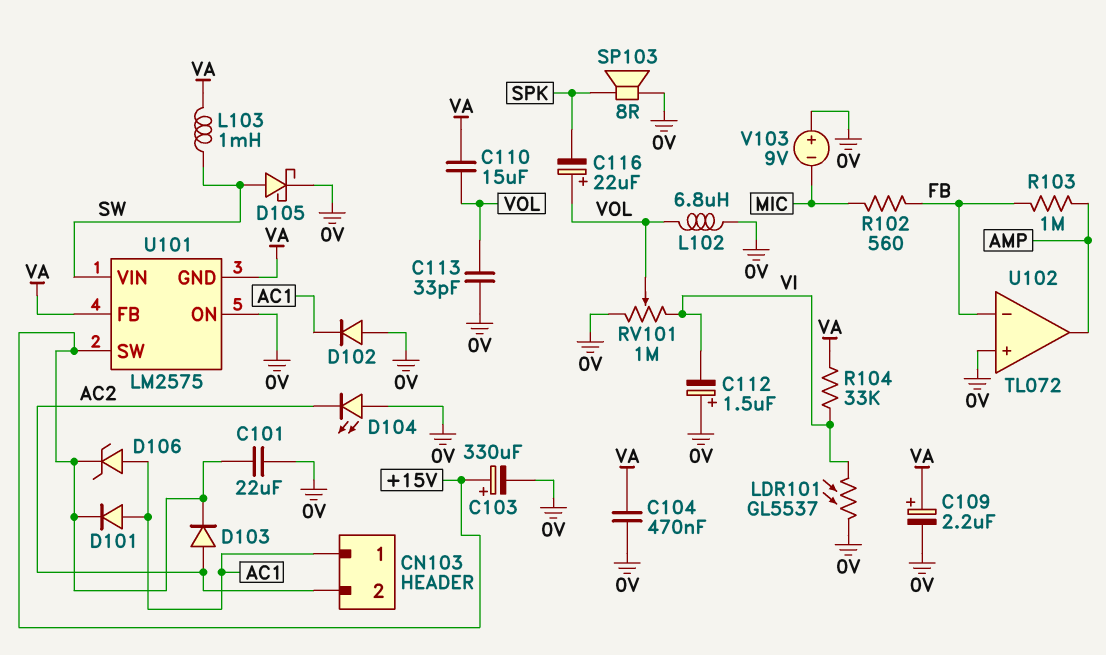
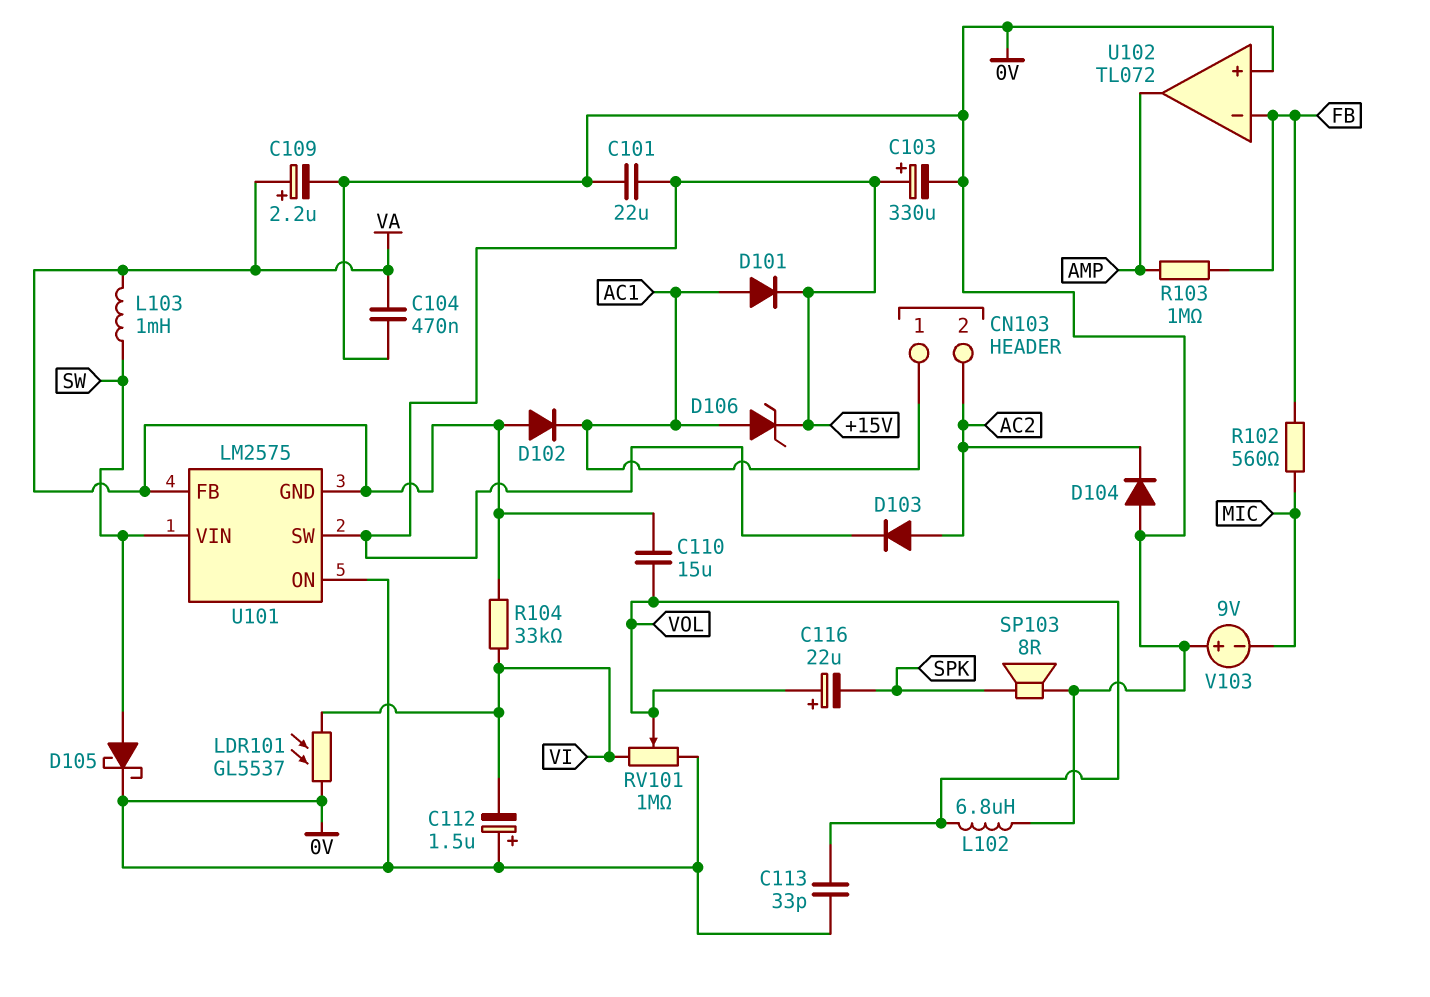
D102: diode (A 0V, K AC1) -> diode (A VA, K AC1)
D104: LED (A 0V, K AC2) -> diode (A 0V, K AC2)

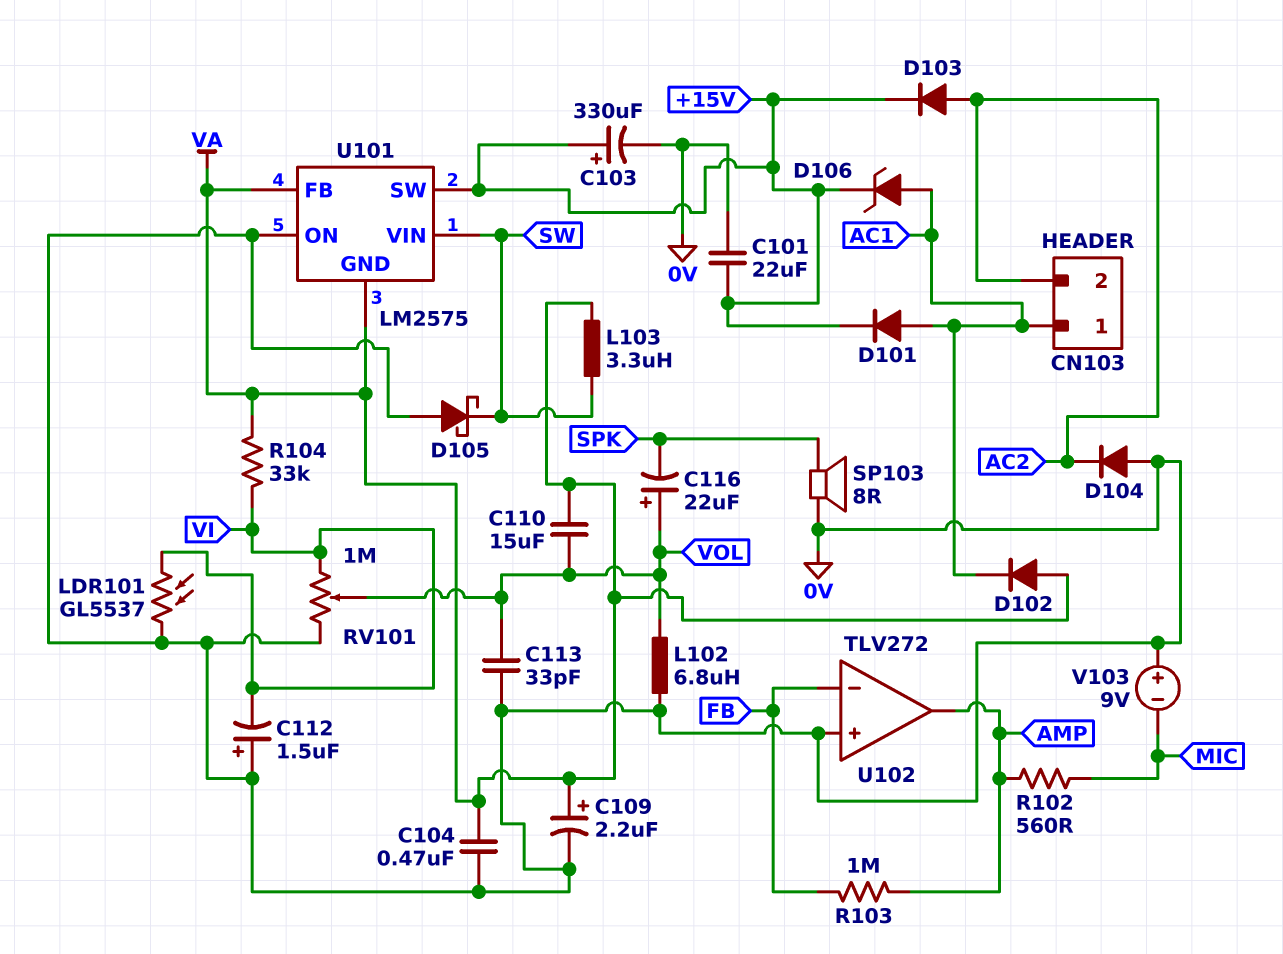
D105: schottky (A SW, K 0V) -> schottky (A 0V, K SW)
L103: 1mH (SW, VA) -> 3.3uH (SW, VA)
R102: 560 (FB, MIC) -> 560 (AMP, MIC)
U102: TL072 -> TLV272

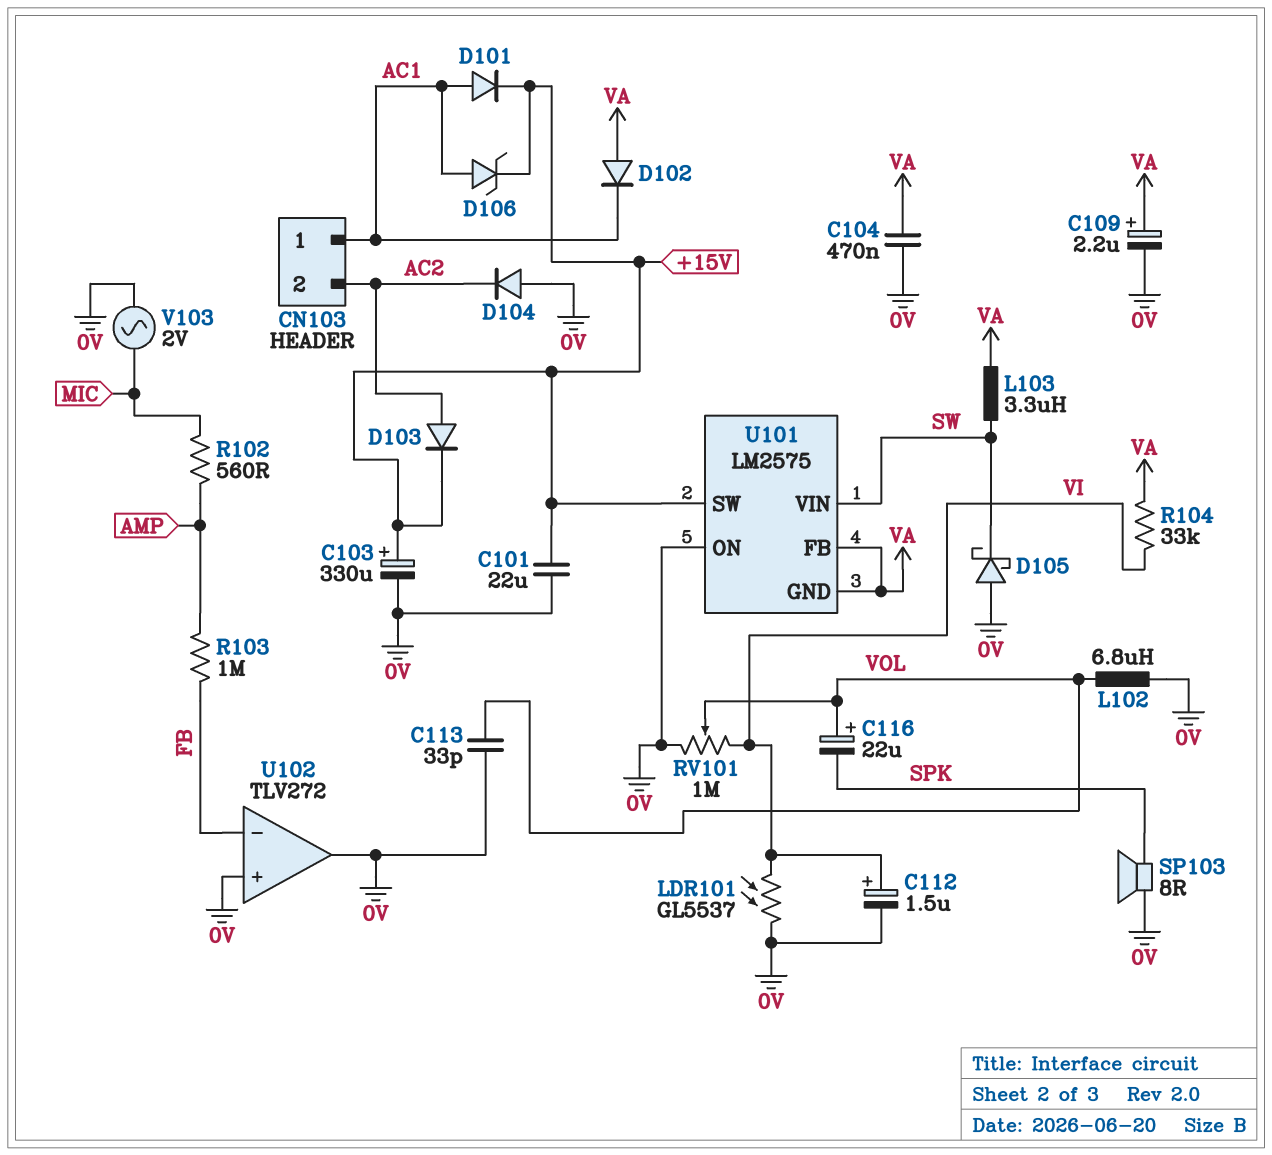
C110: 15uF (VA, VOL) -> none
C112: 1.5uF (plus 0V, minus VI) -> 1.5uF (plus VI, minus 0V)
U102 pin out: AMP -> 0V
V103: 9V (plus 0V, minus MIC) -> AC 2V (0V, MIC)

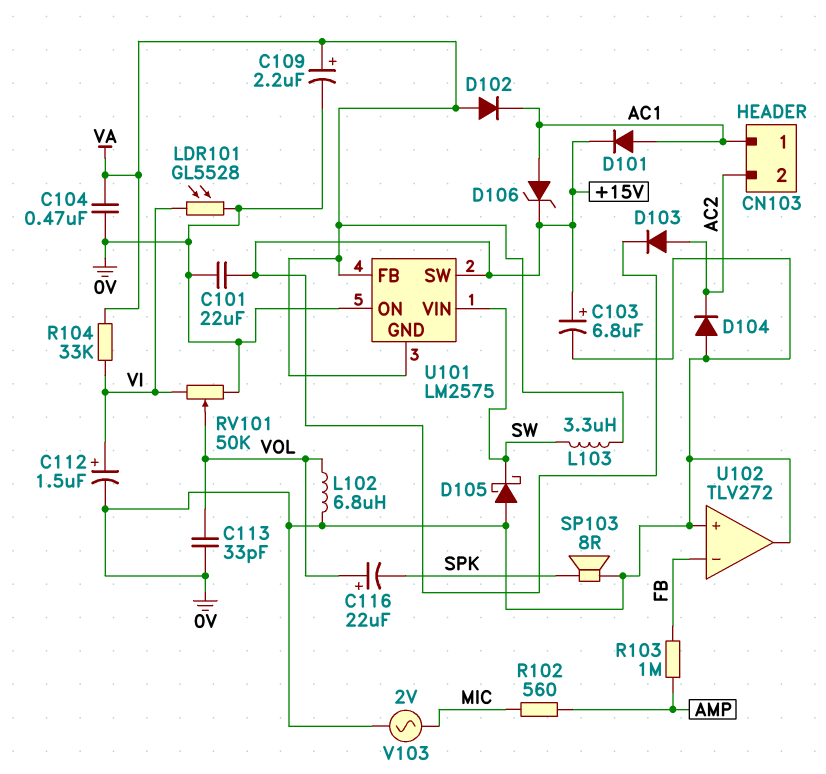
C103: 330uF (plus +15V, minus 0V) -> 6.8uF (plus +15V, minus 0V)
LDR101: GL5537 (0V, VI) -> GL5528 (0V, VI)
RV101: 1M (0V, VI, wiper VOL) -> 50k (0V, VI, wiper VOL)

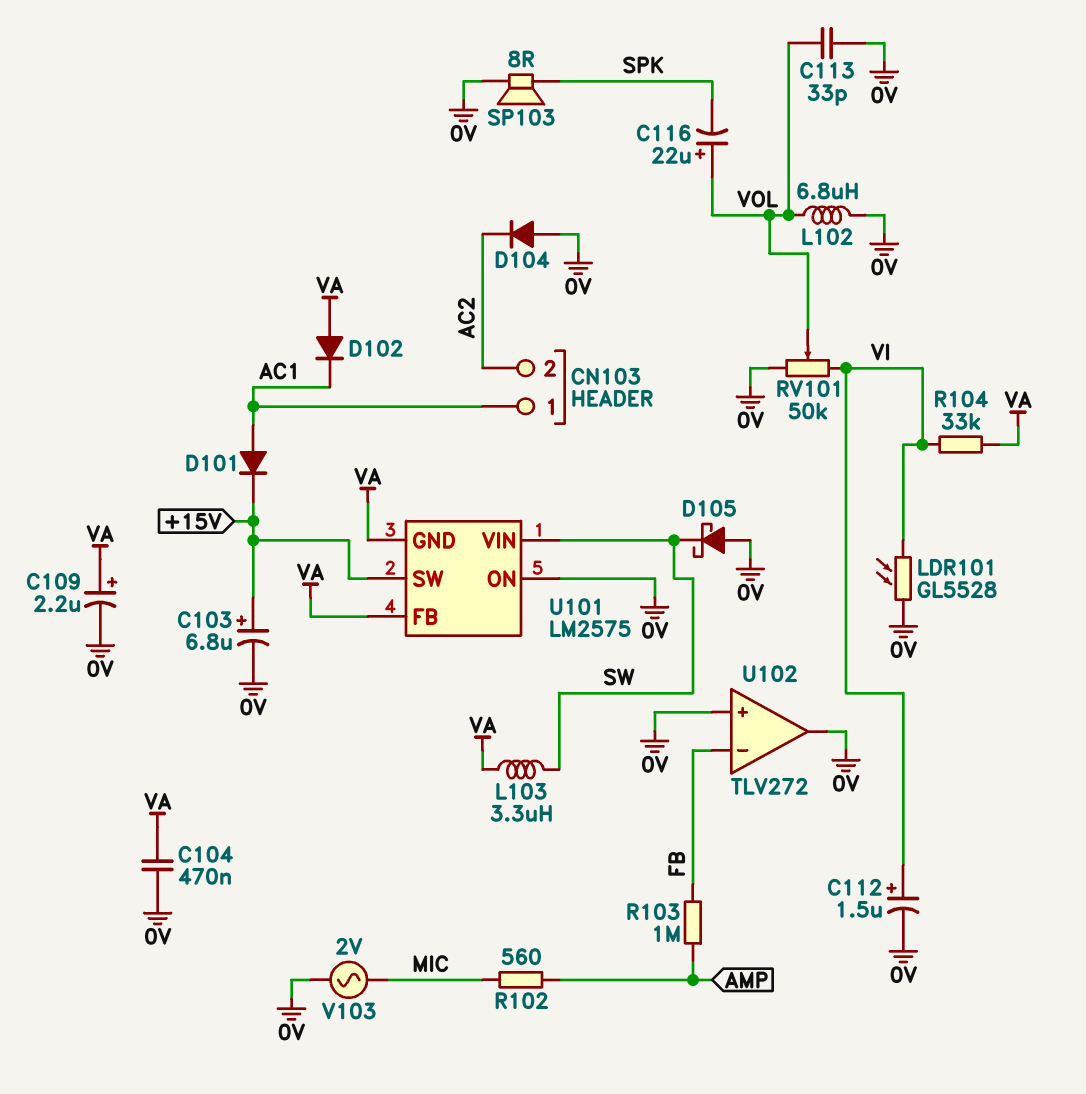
C101: 22uF (+15V, 0V) -> none
D103: diode (A AC2, K +15V) -> none
D106: zener (A AC1, K +15V) -> none

